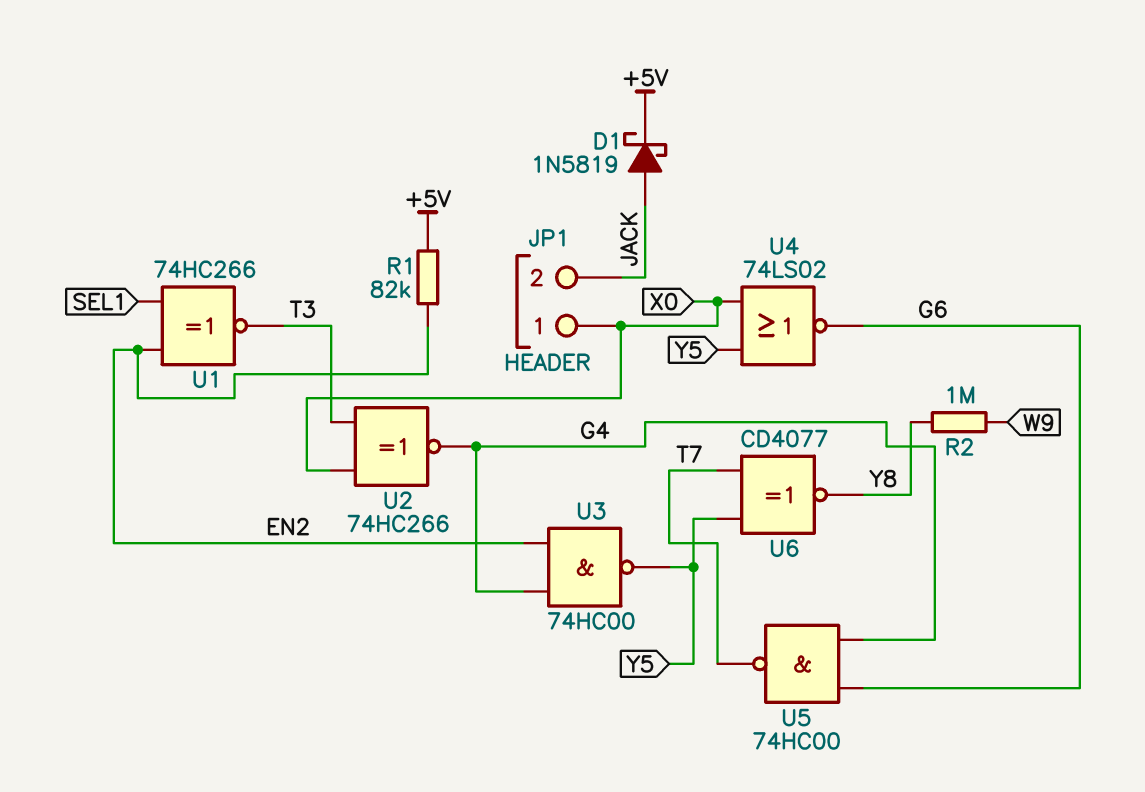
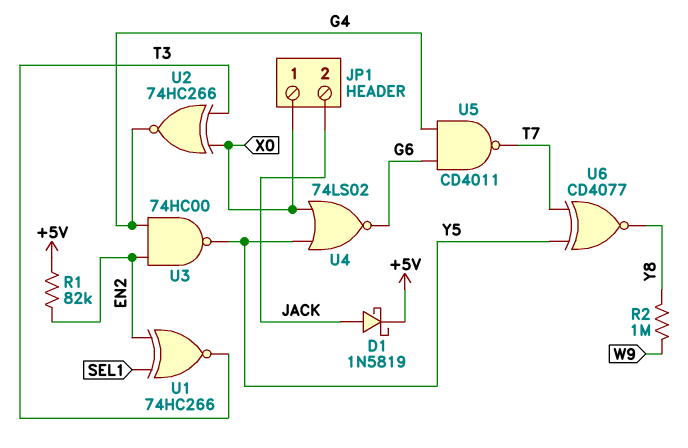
U5: NAND 74HC00 (in G4, in G6, out T7) -> NAND CD4011 (in G4, in G6, out T7)

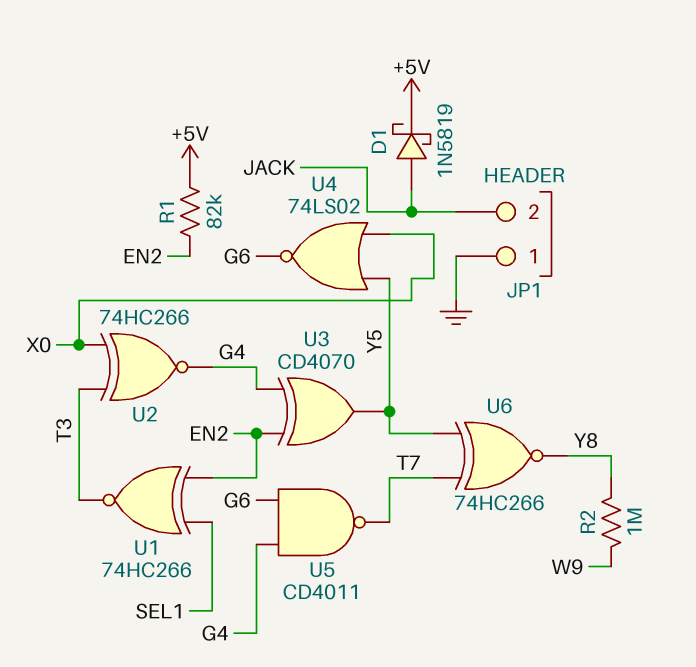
JP1 pin 1: X0 -> GND
U3: NAND 74HC00 (in EN2, in G4, out Y5) -> XOR CD4070 (in EN2, in G4, out Y5)
U6: XNOR CD4077 (in T7, in Y5, out Y8) -> XNOR 74HC266 (in T7, in Y5, out Y8)

